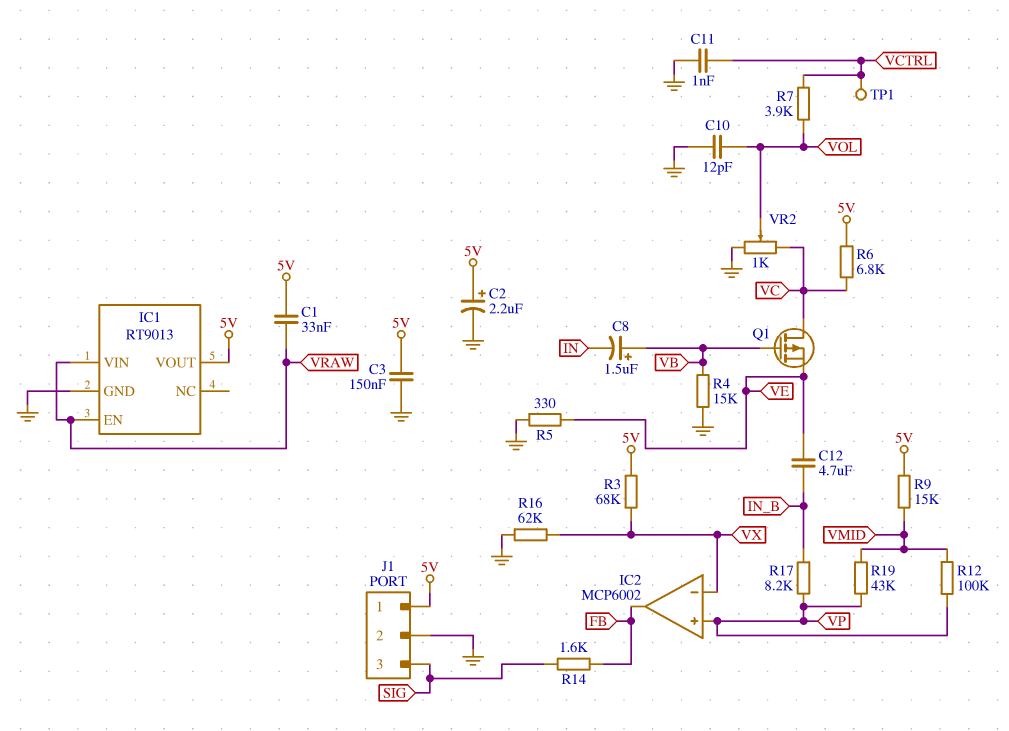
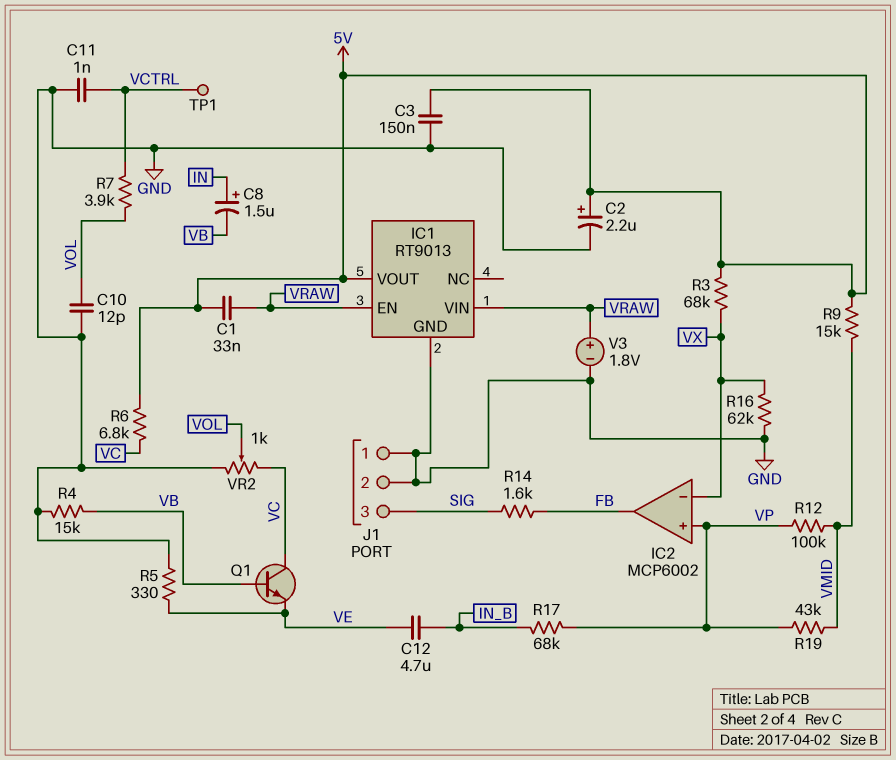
C8: 1.5uF (plus VB, minus IN) -> 1.5uF (plus IN, minus VB)
J1 pin 1: 5V -> GND
Q1: PMOS (G VB, D VC, S VE) -> NPN (B VB, C VC, E VE)
R17: 8.2k (IN_B, VP) -> 68k (IN_B, VP)
V3: none -> 1.8V (plus VRAW, minus GND)

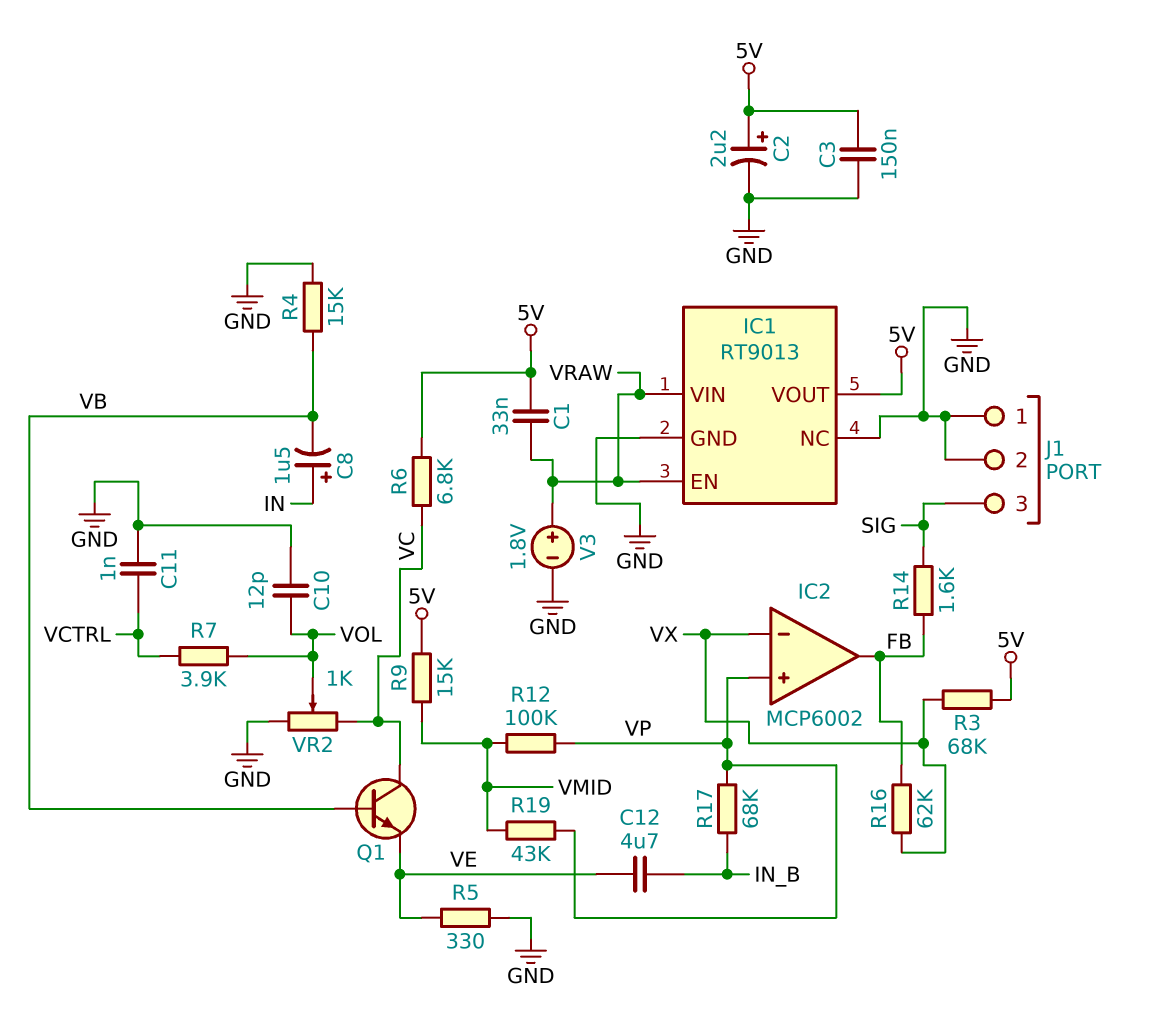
IC1 pin NC: none -> GND
R16: 62k (GND, VX) -> 62k (FB, VX)
TP1: test point (VCTRL) -> none

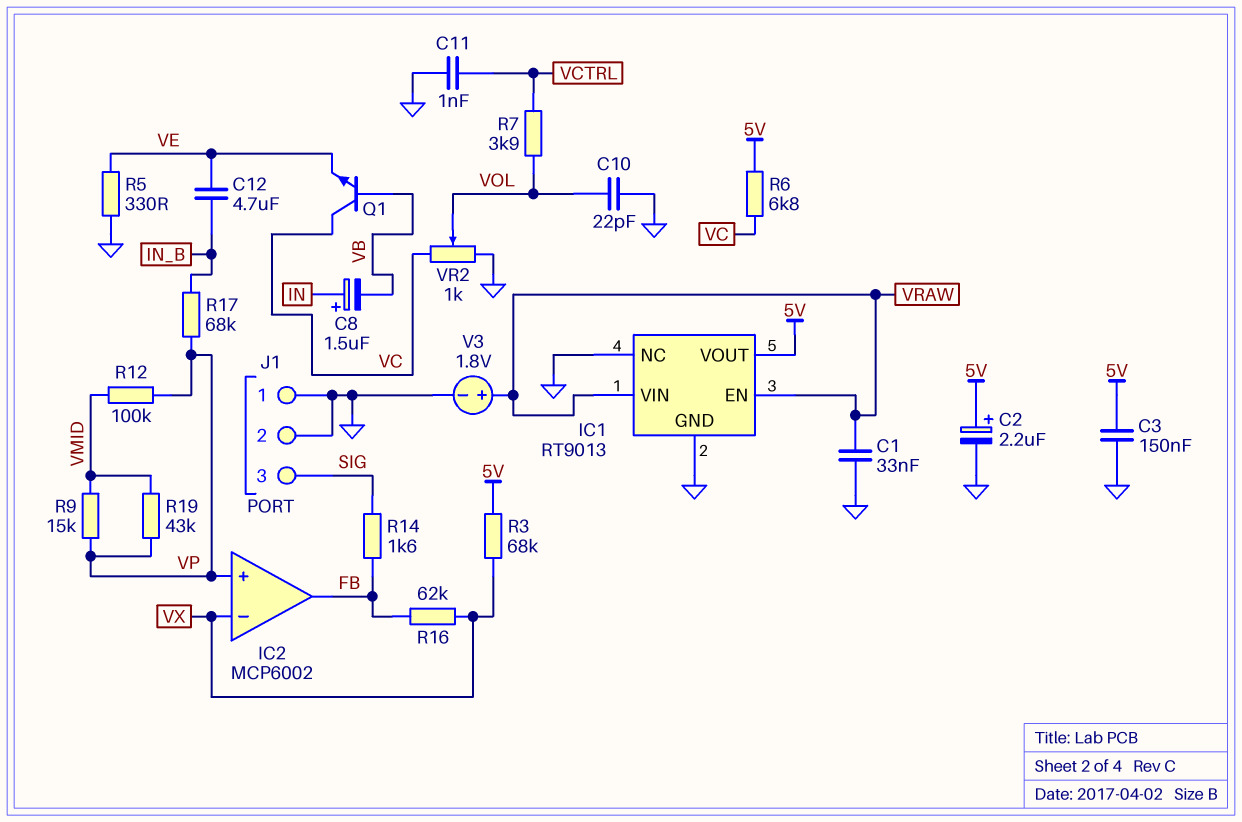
C1: 33nF (5V, VRAW) -> 33nF (GND, VRAW)
C10: 12pF (GND, VOL) -> 22pF (GND, VOL)
R4: 15k (GND, VB) -> none
R9: 15k (5V, VMID) -> 15k (VMID, VP)

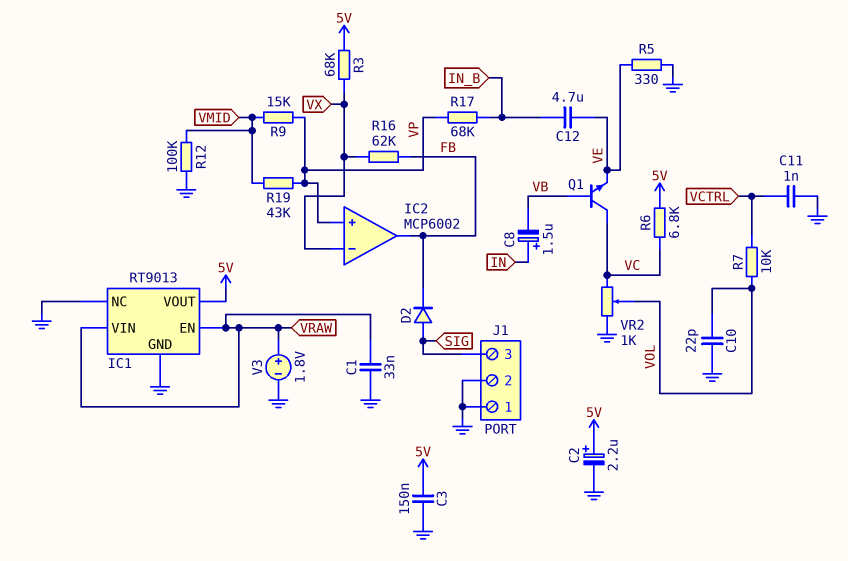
D2: none -> diode (A SIG, K FB)
R7: 3.9k (VCTRL, VOL) -> 10k (VCTRL, VOL)
R12: 100k (VMID, VP) -> 100k (GND, VMID)
R14: 1.6k (FB, SIG) -> none

